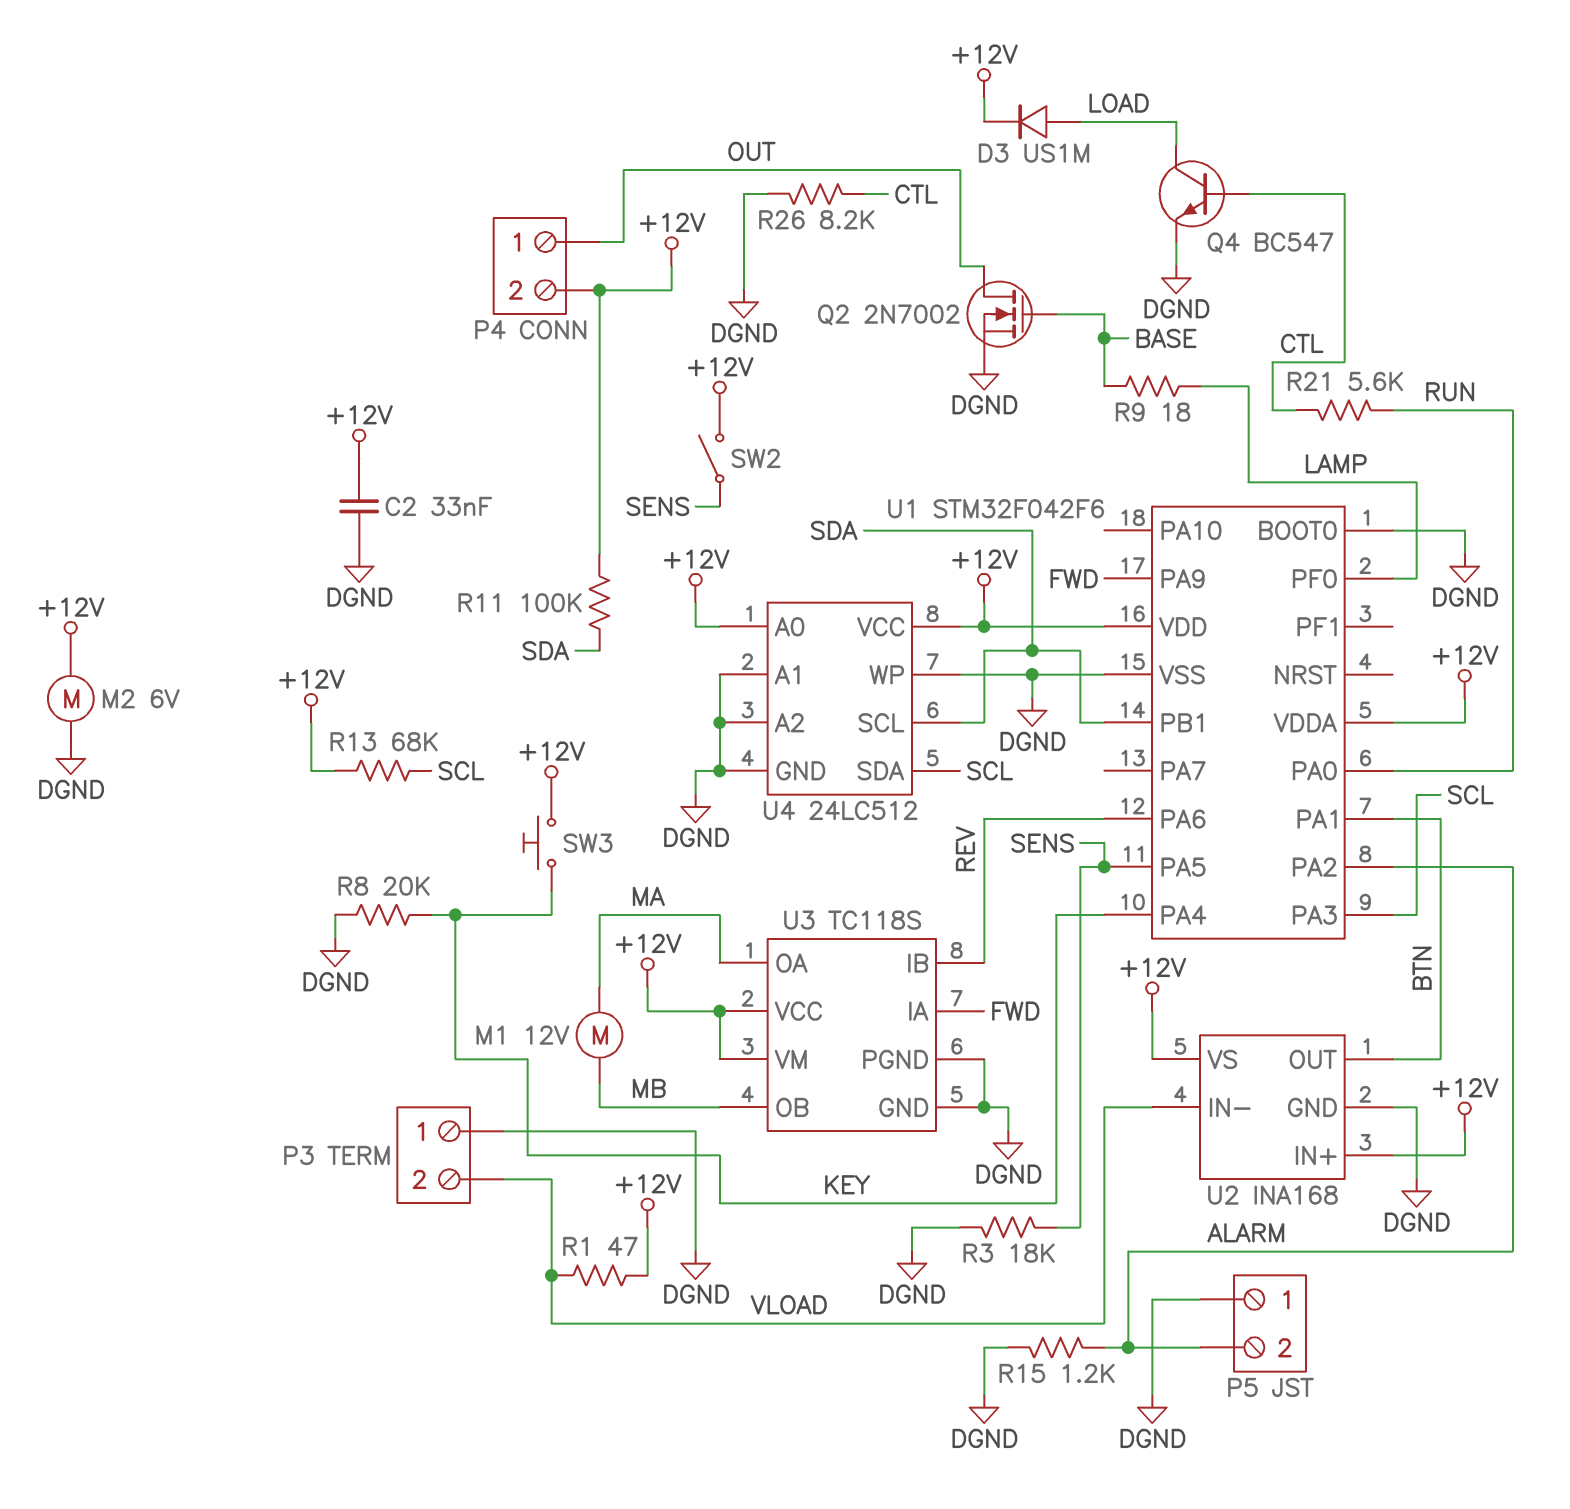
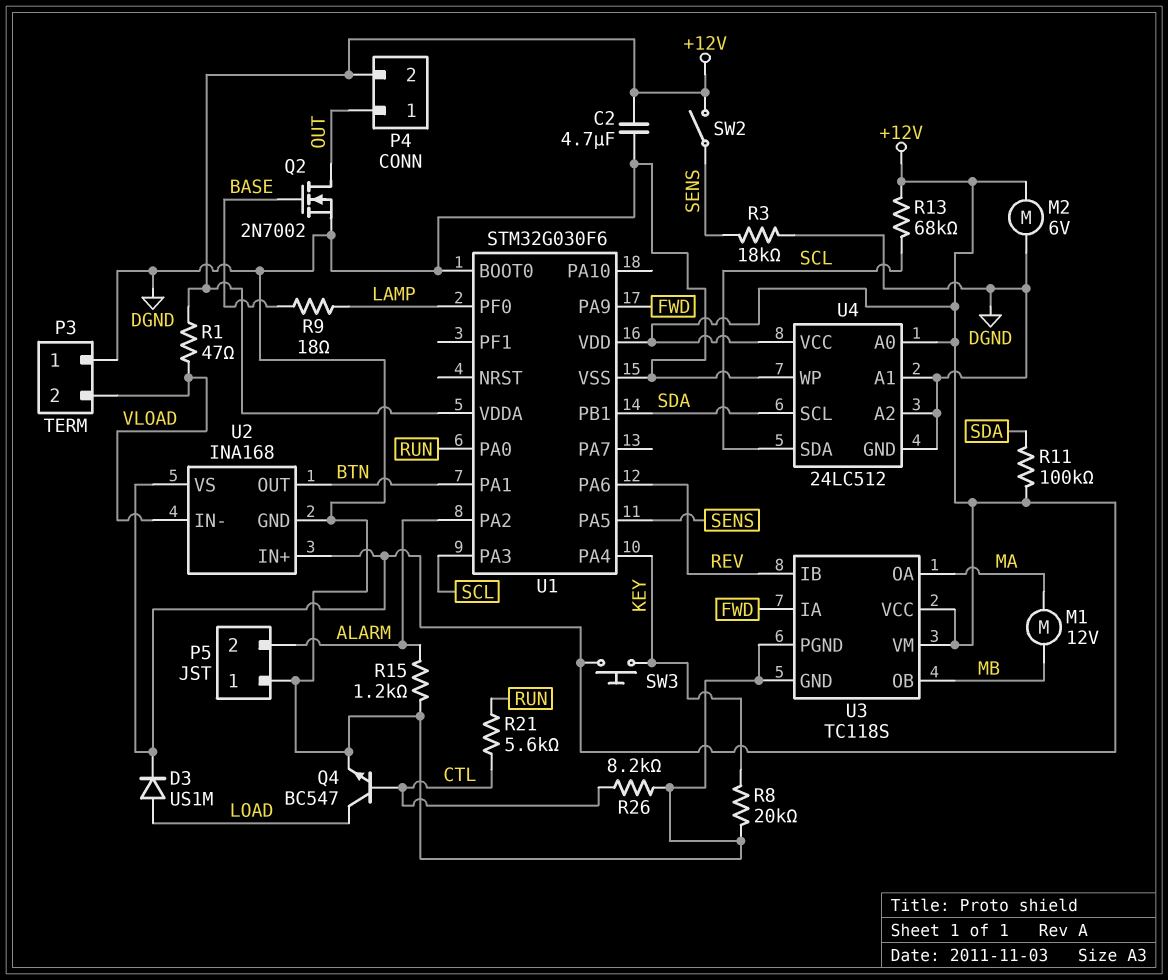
C2: 33nF (+12V, DGND) -> 4.7uF (+12V, DGND)
U1: STM32F042F6 -> STM32G030F6

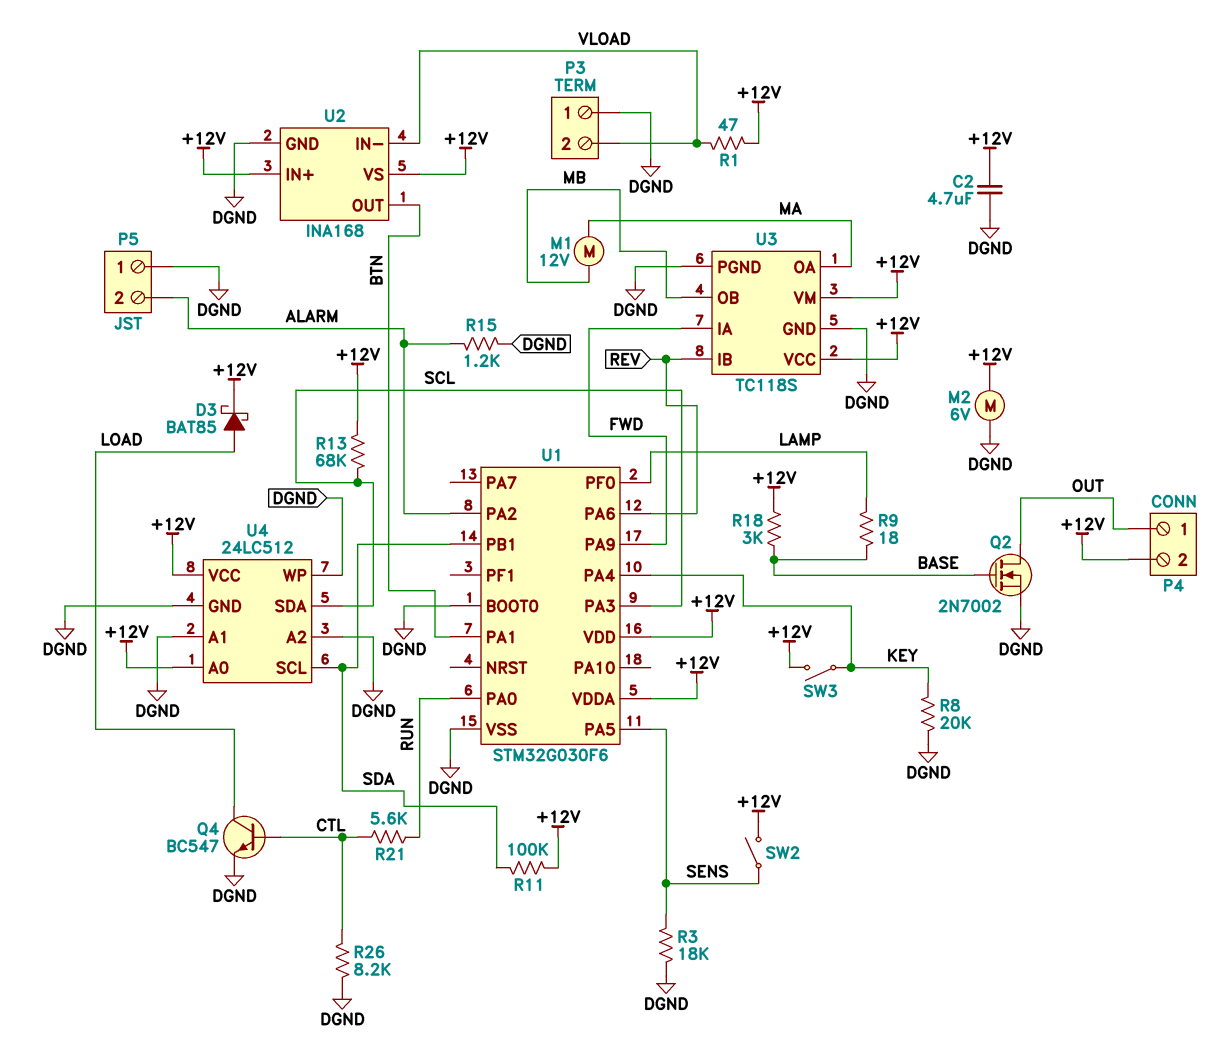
D3: diode US1M (A LOAD, K +12V) -> schottky BAT85 (A LOAD, K +12V)
R18: none -> 3k (+12V, BASE)
SW3: button (+12V, KEY) -> switch (+12V, KEY)

